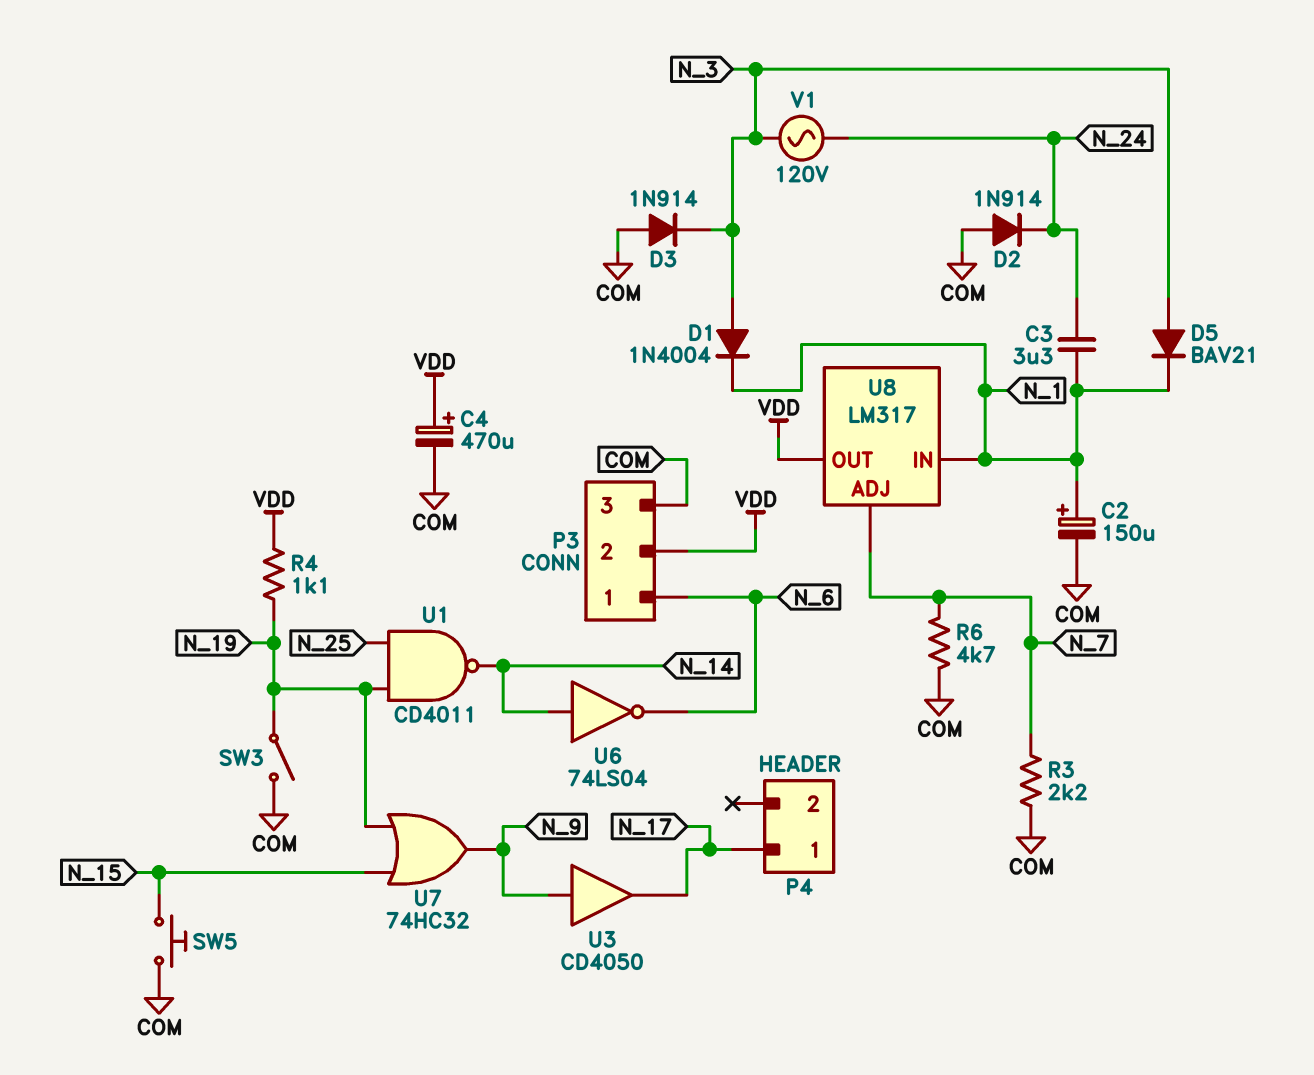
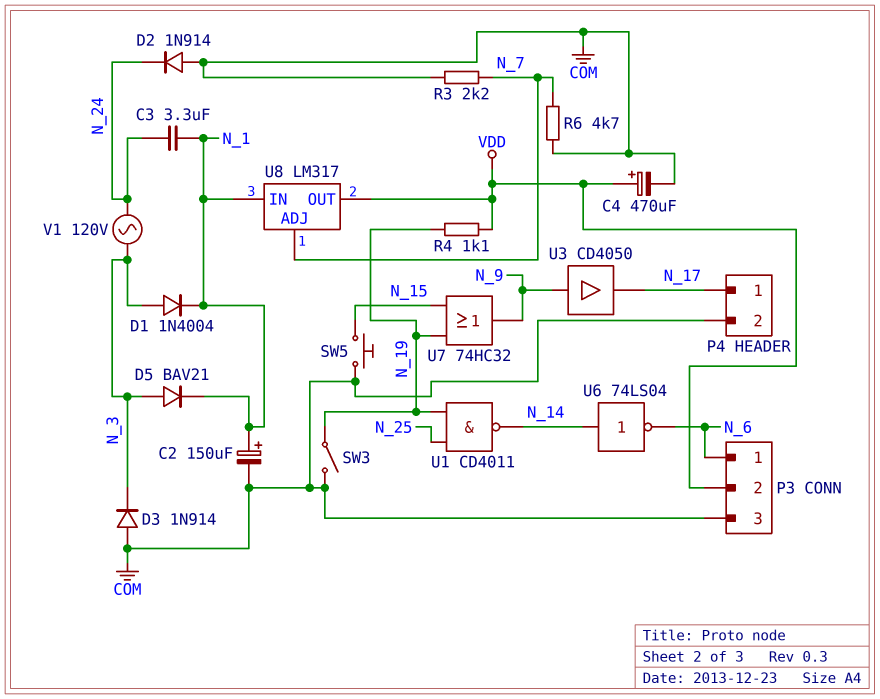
P4 pin 2: none -> COM

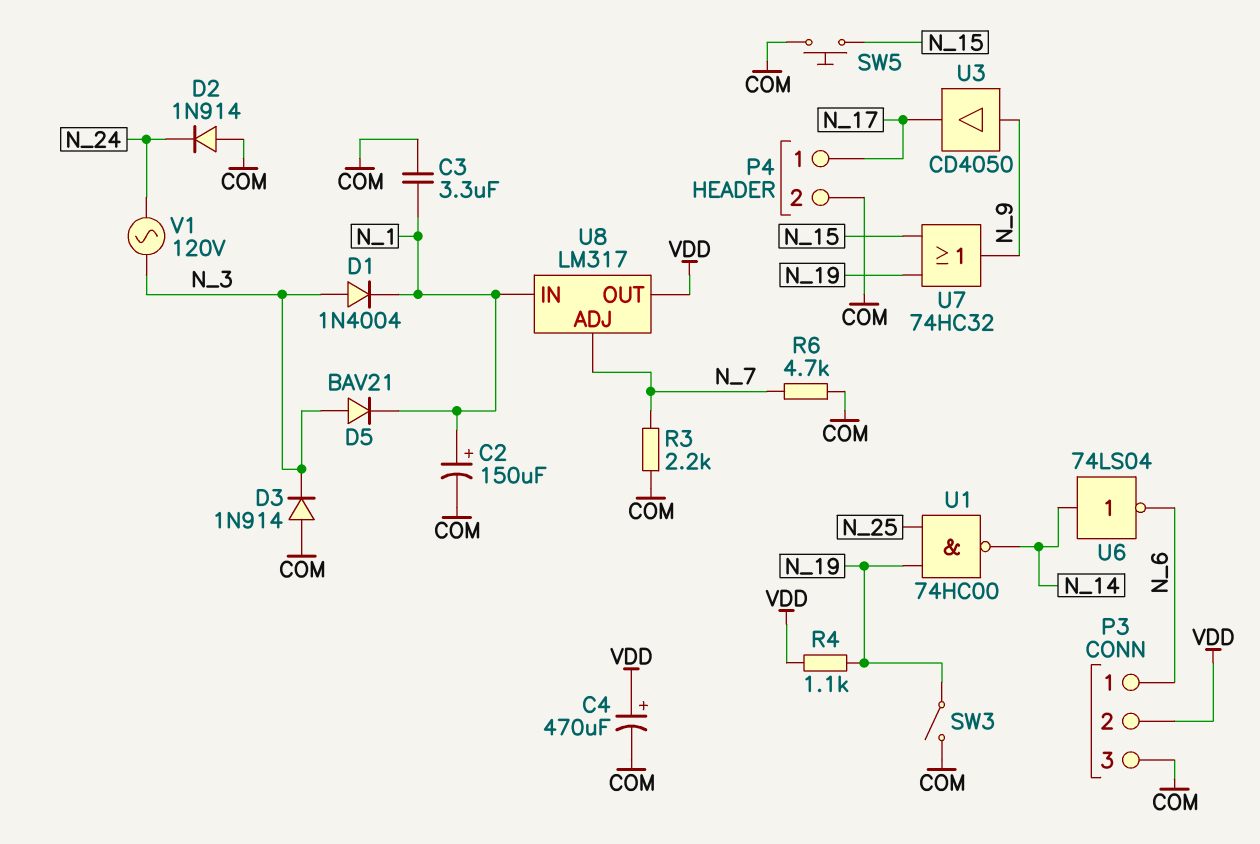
C3: 3.3uF (N_1, N_24) -> 3.3uF (COM, N_1)
U1: NAND CD4011 (in N_19, in N_25, out N_14) -> NAND 74HC00 (in N_19, in N_25, out N_14)

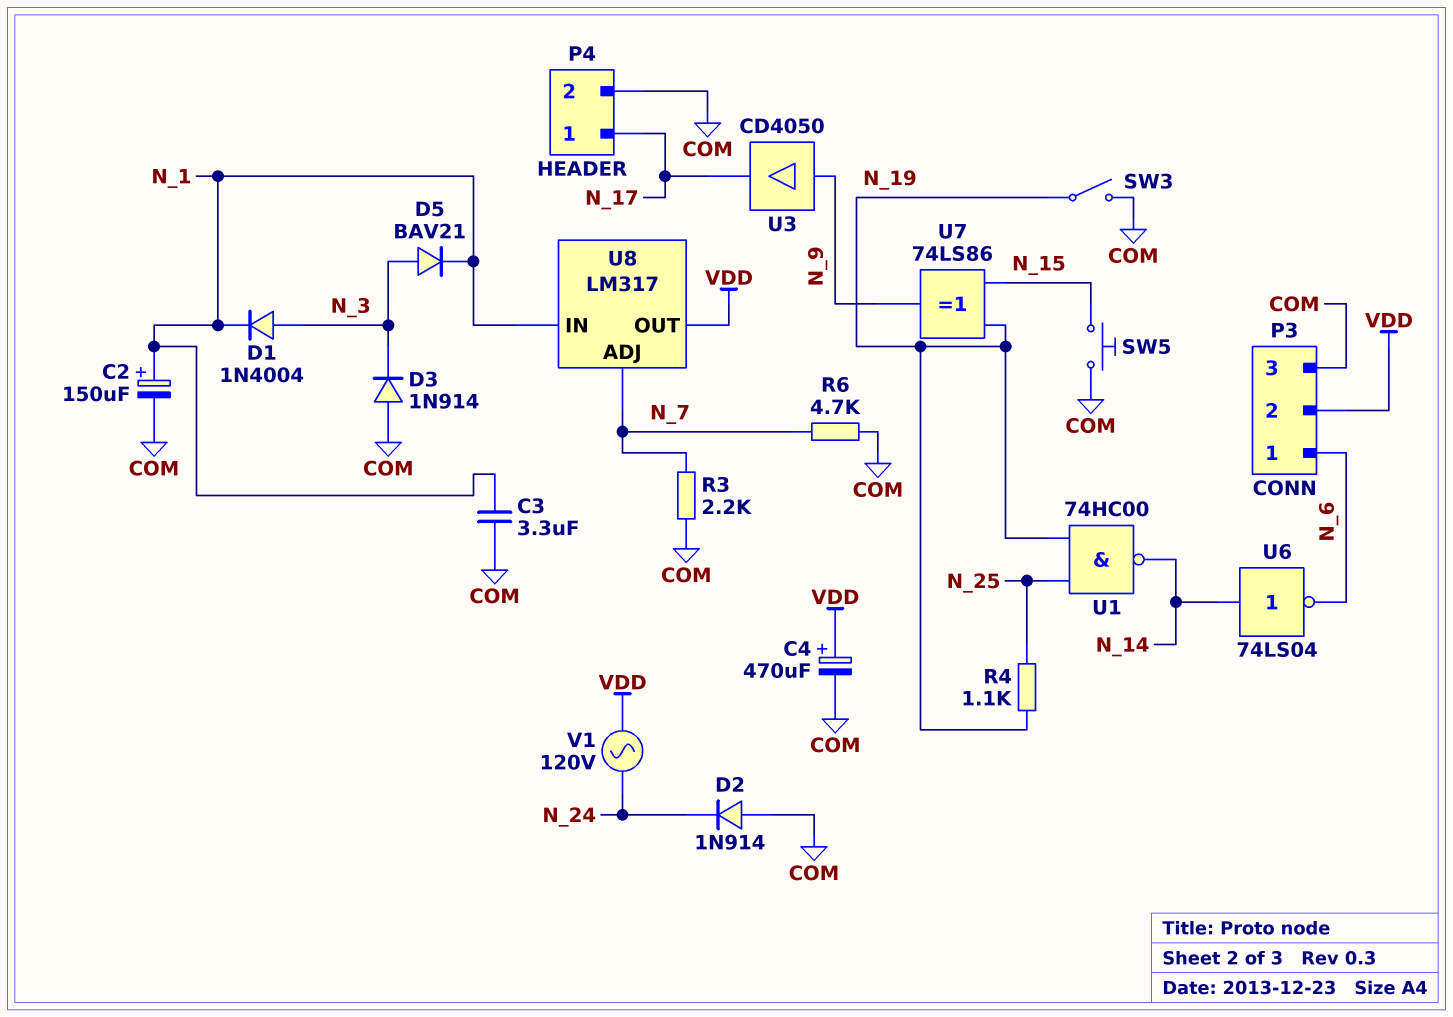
R4: 1.1k (N_19, VDD) -> 1.1k (N_19, N_25)
U7: OR 74HC32 (in N_15, in N_19, out N_9) -> XOR 74LS86 (in N_15, in N_19, out N_9)
V1: AC 120V (N_3, N_24) -> AC 120V (N_24, VDD)

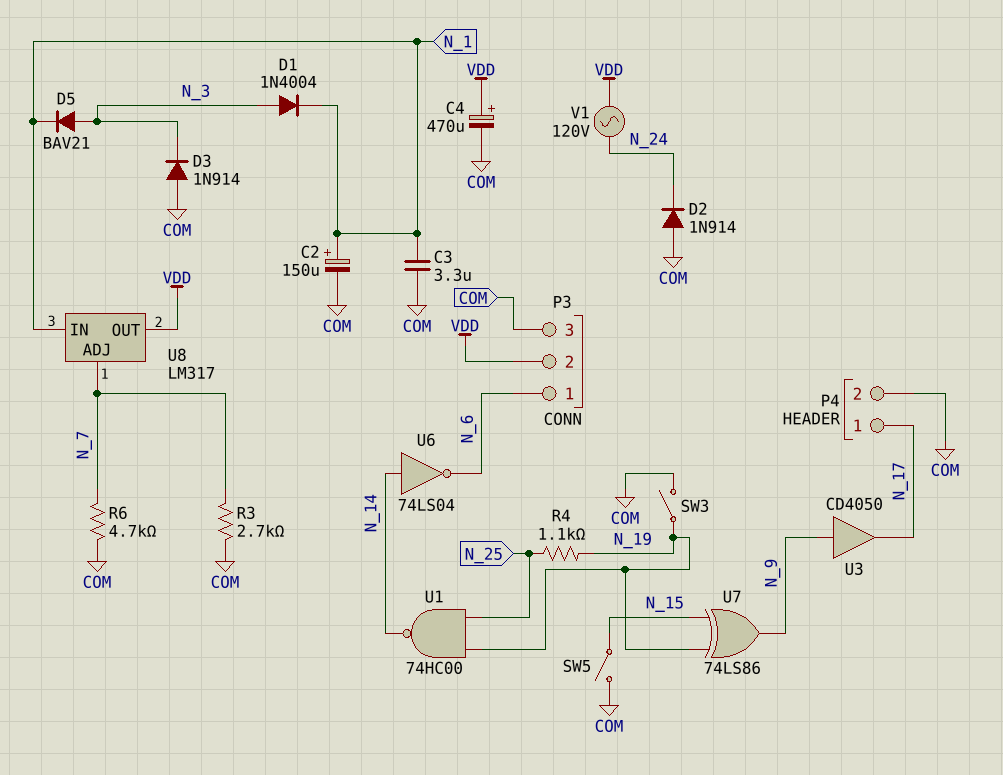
R3: 2.2k (COM, N_7) -> 2.7k (COM, N_7)
SW5: button (COM, N_15) -> switch (COM, N_15)

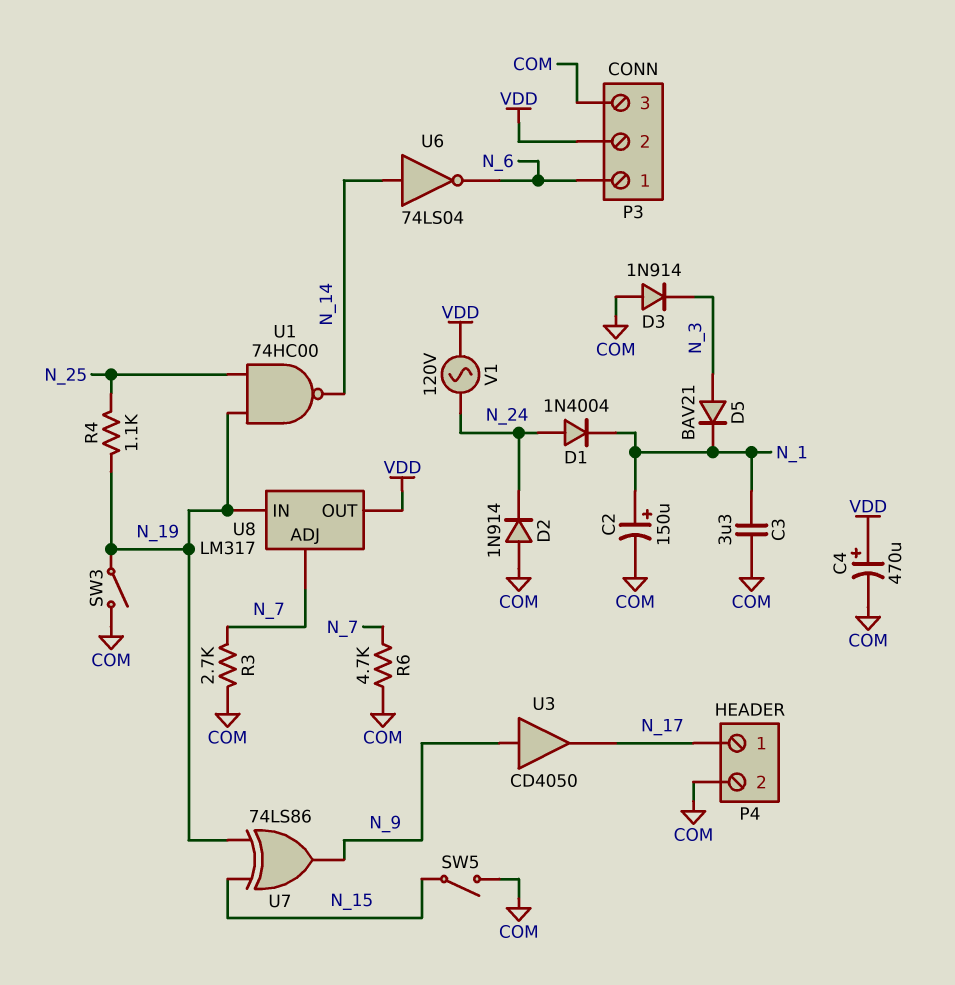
D1: diode 1N4004 (A N_3, K N_1) -> diode 1N4004 (A N_24, K N_1)
U8 pin IN: N_1 -> N_19

